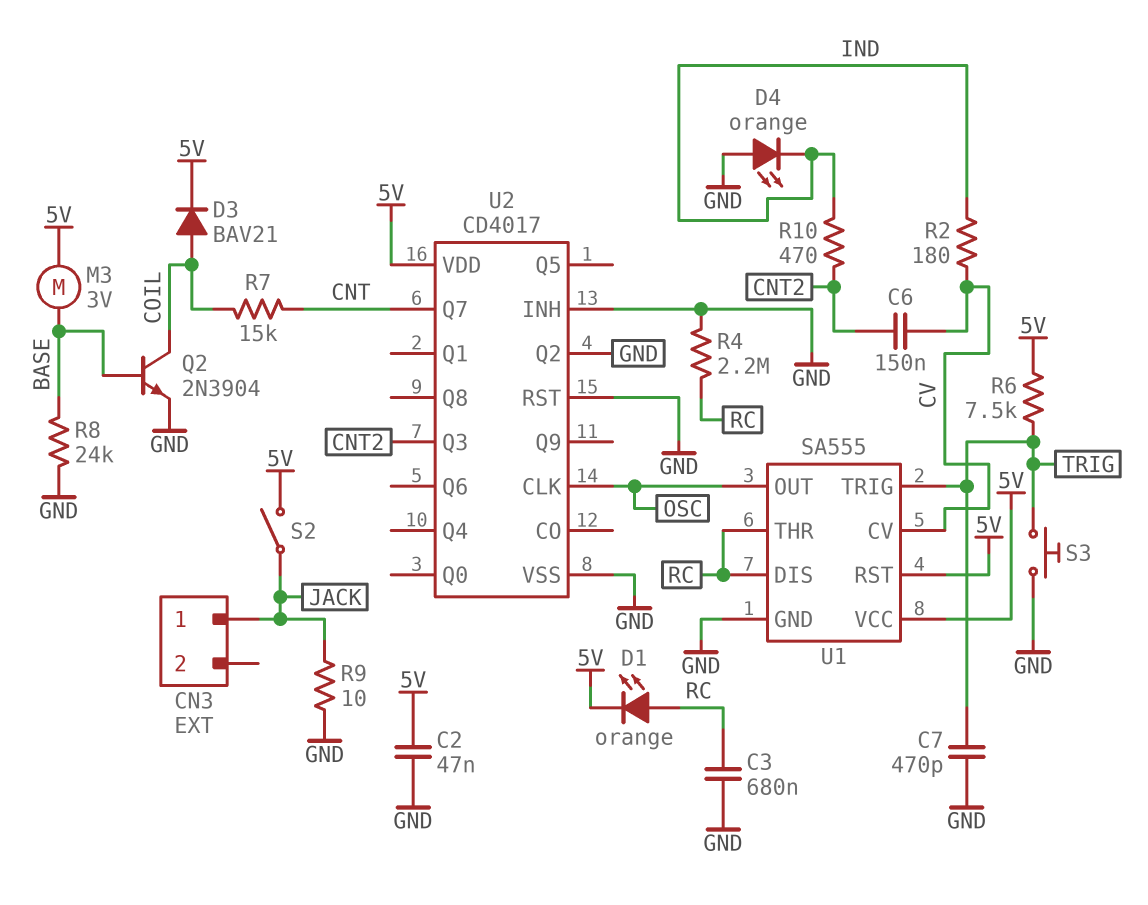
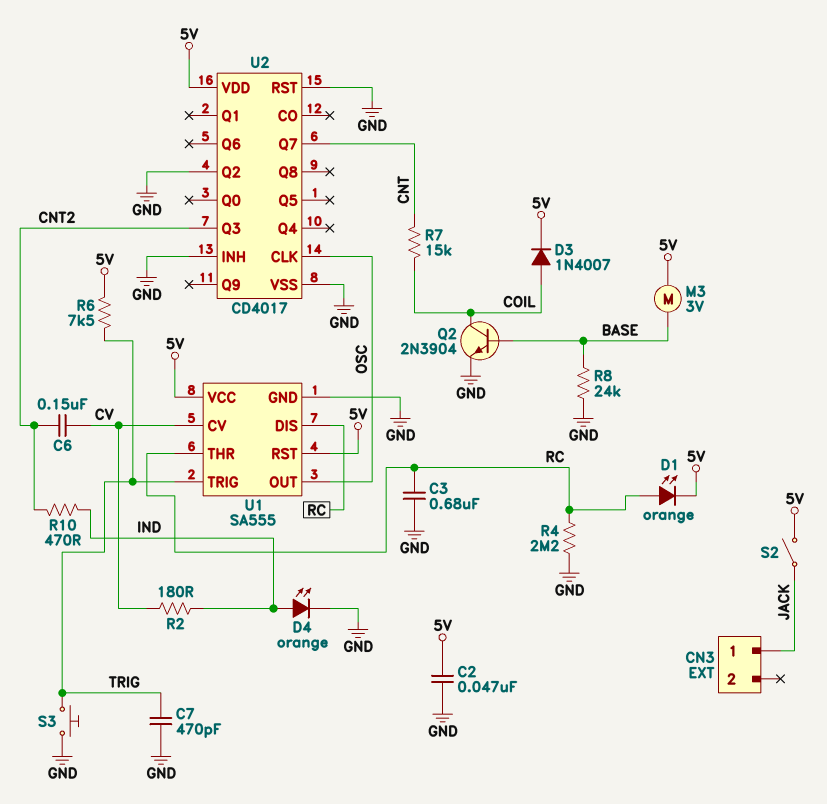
D3: diode BAV21 (A COIL, K 5V) -> diode 1N4007 (A COIL, K 5V)
D4: LED orange (A GND, K IND) -> LED orange (A IND, K GND)
R9: 10 (GND, JACK) -> none

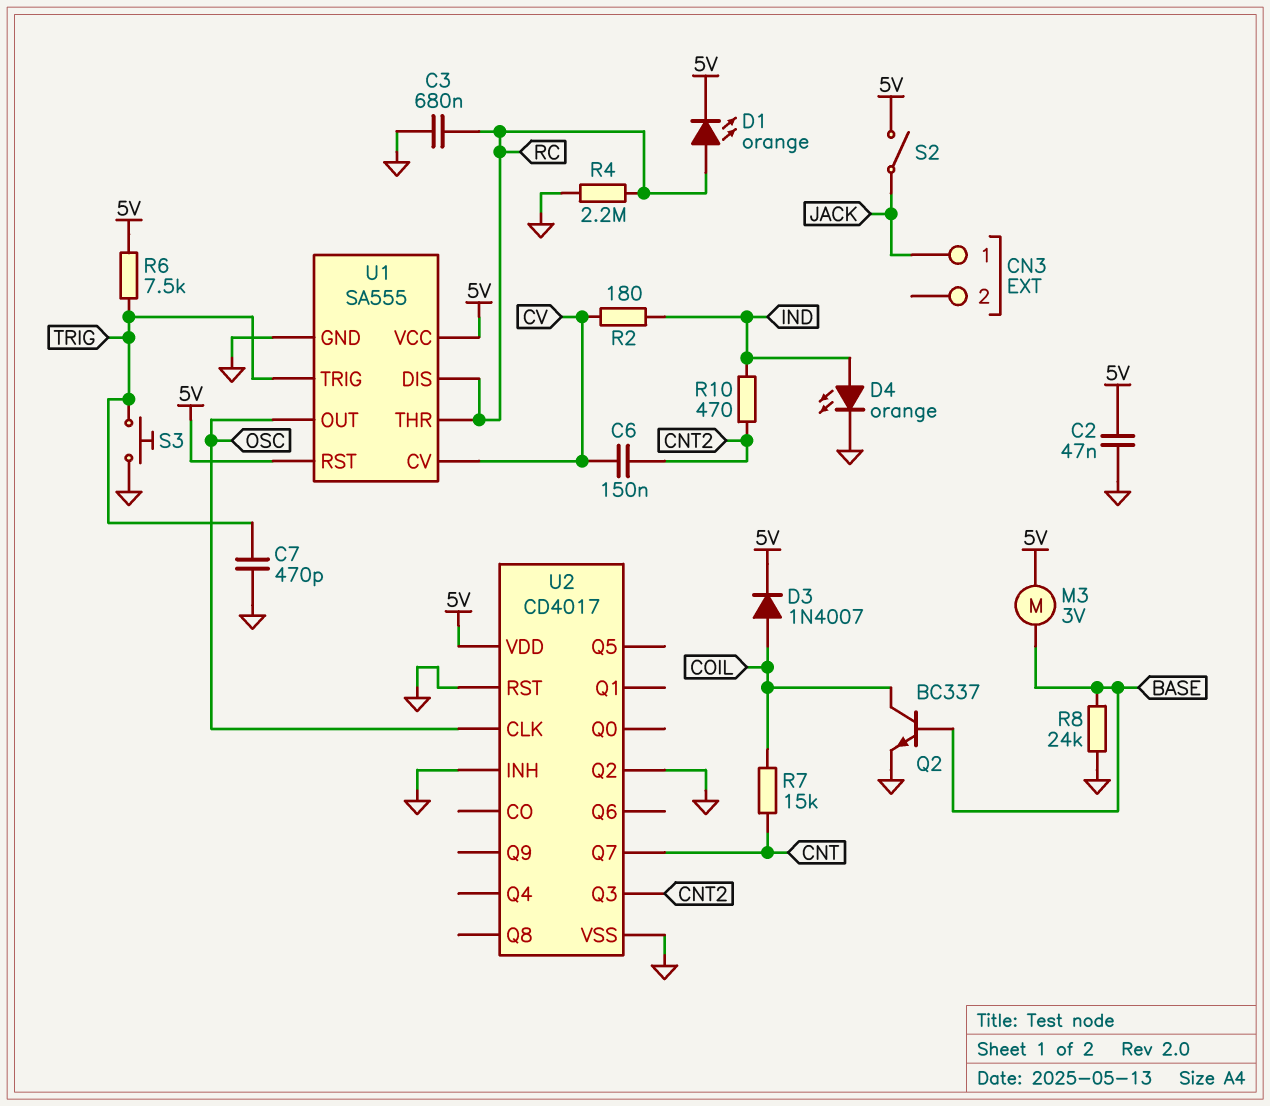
Q2: NPN 2N3904 (B BASE, C COIL, E GND) -> NPN BC337 (B BASE, C COIL, E GND)

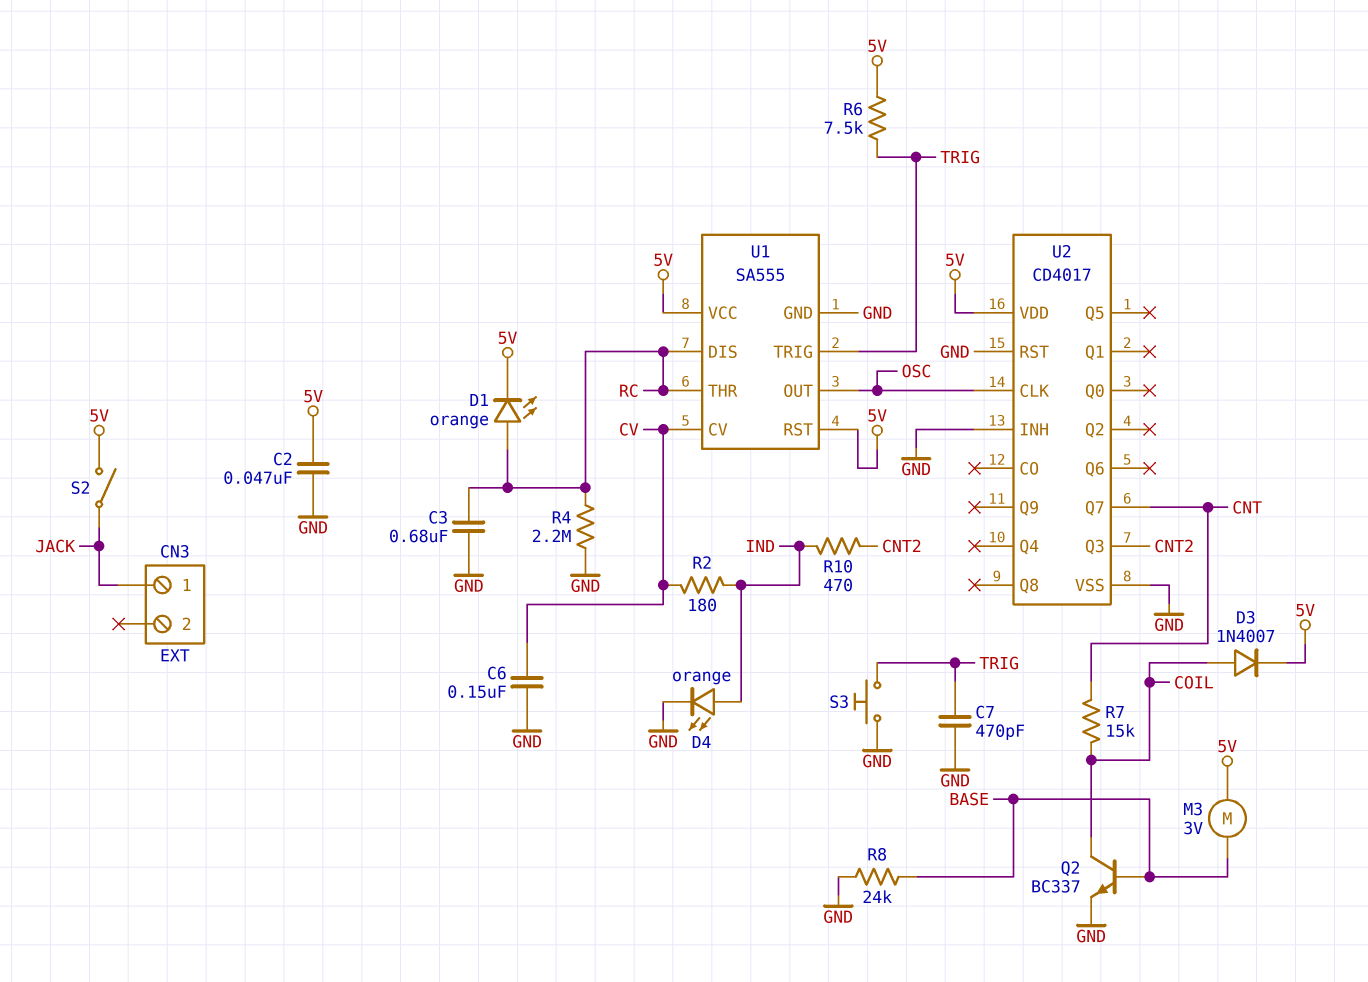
C6: 150nF (CNT2, CV) -> 150nF (CV, GND)
U2 pin Q2: GND -> none

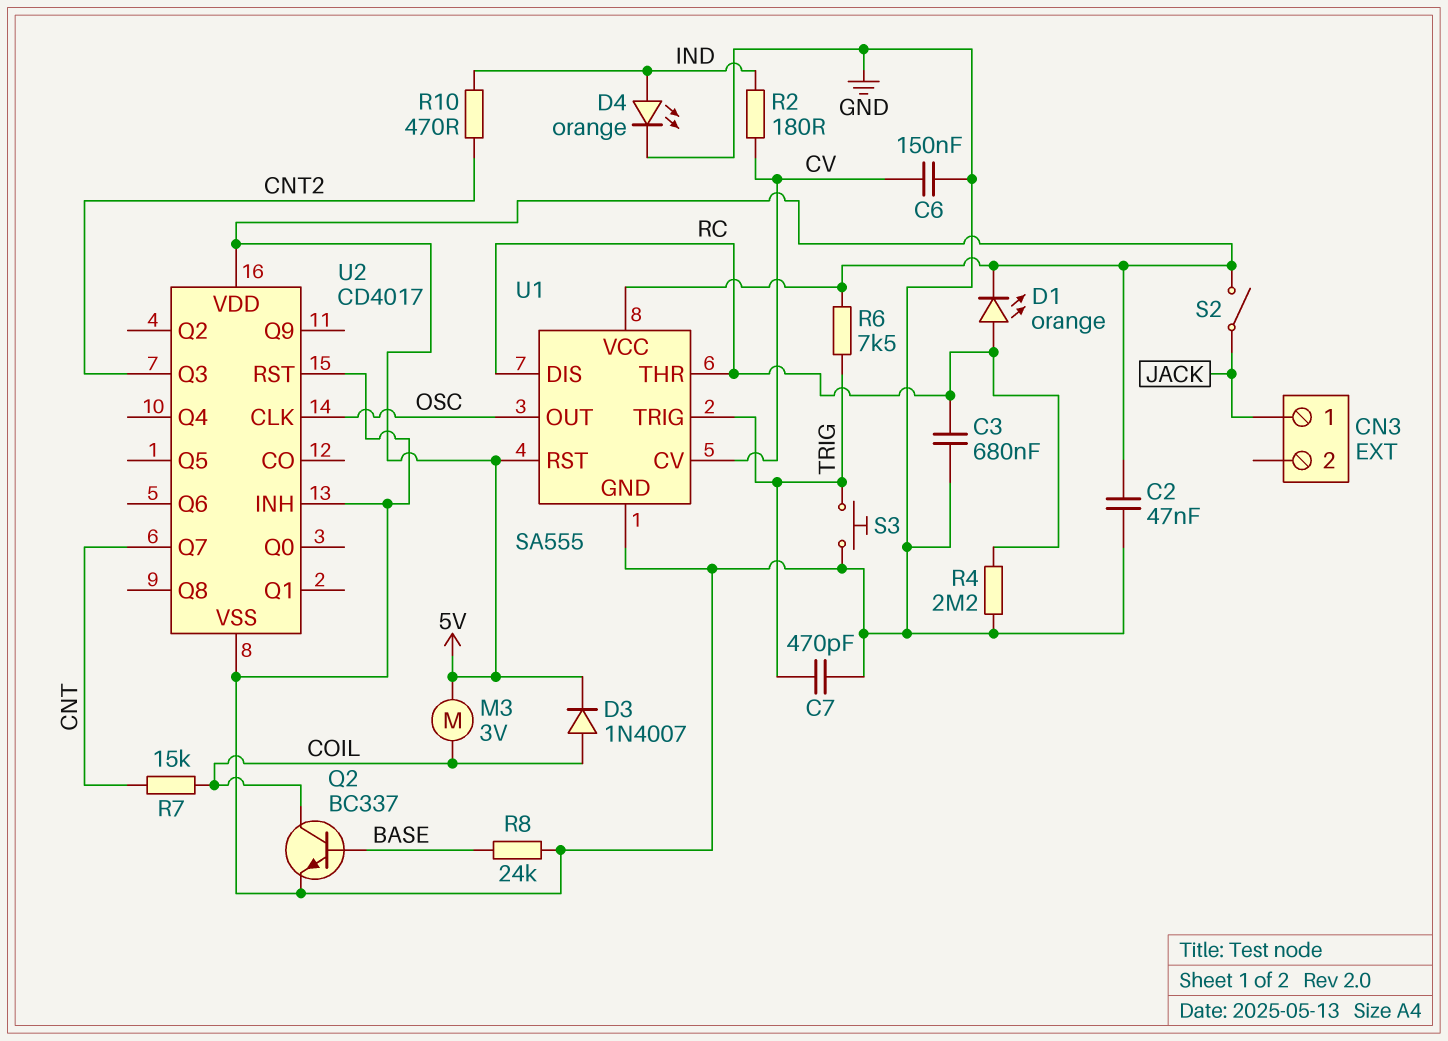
M3: motor 3V (5V, BASE) -> motor 3V (5V, COIL)

